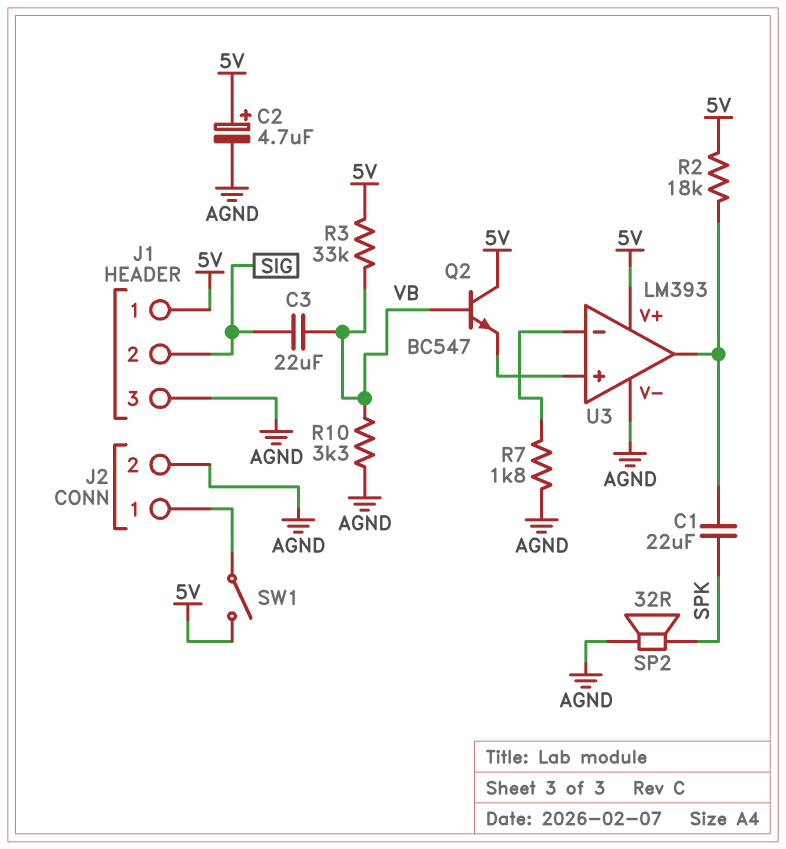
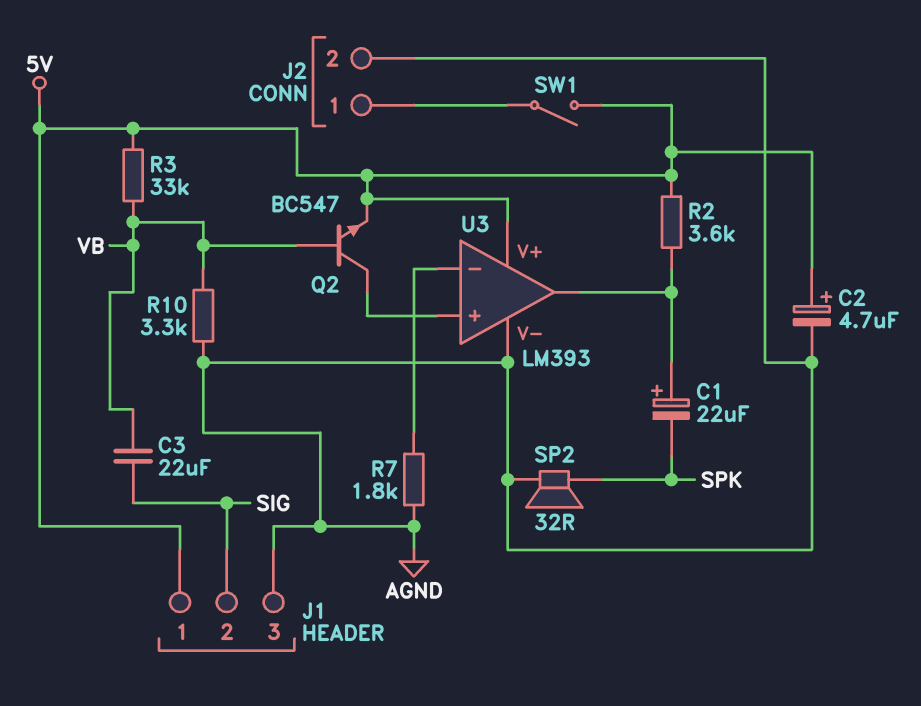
C1: 22uF (SPK, U3/out) -> 22uF (plus U3/out, minus SPK)
Q2: NPN BC547 (B VB, C 5V, E U3/in+) -> NPN BC547 (B VB, C U3/in+, E 5V)
R2: 18k (5V, U3/out) -> 3.6k (5V, U3/out)

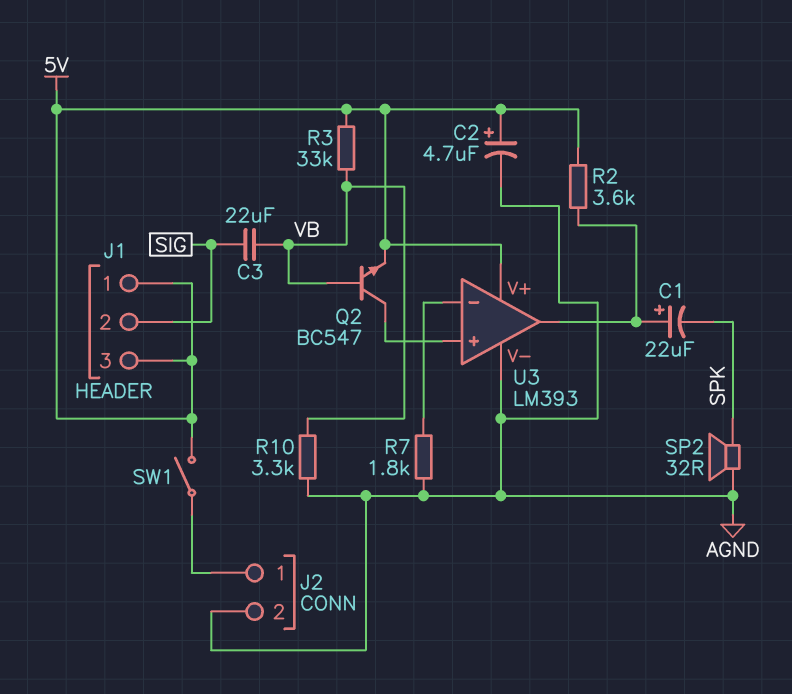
J1 pin 3: AGND -> 5V

